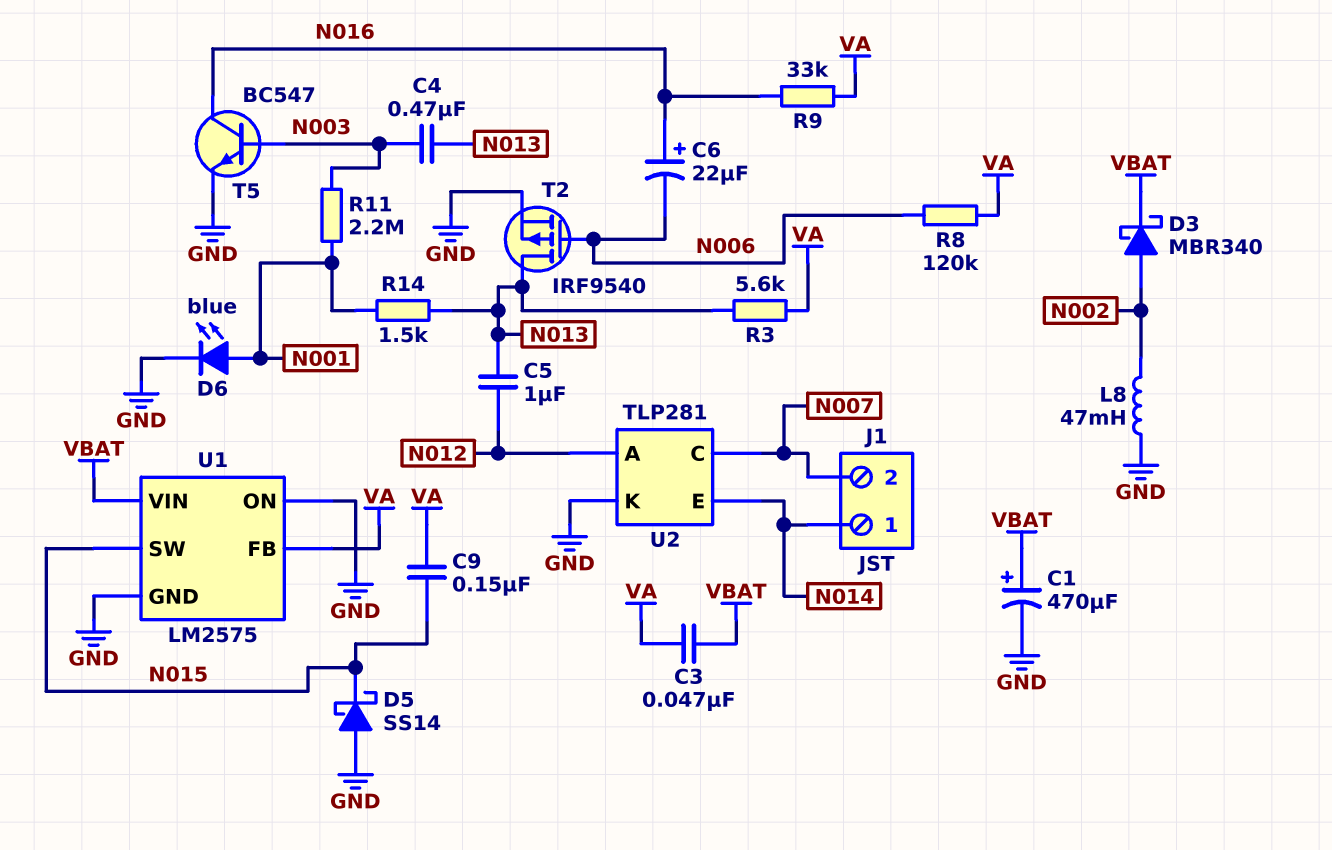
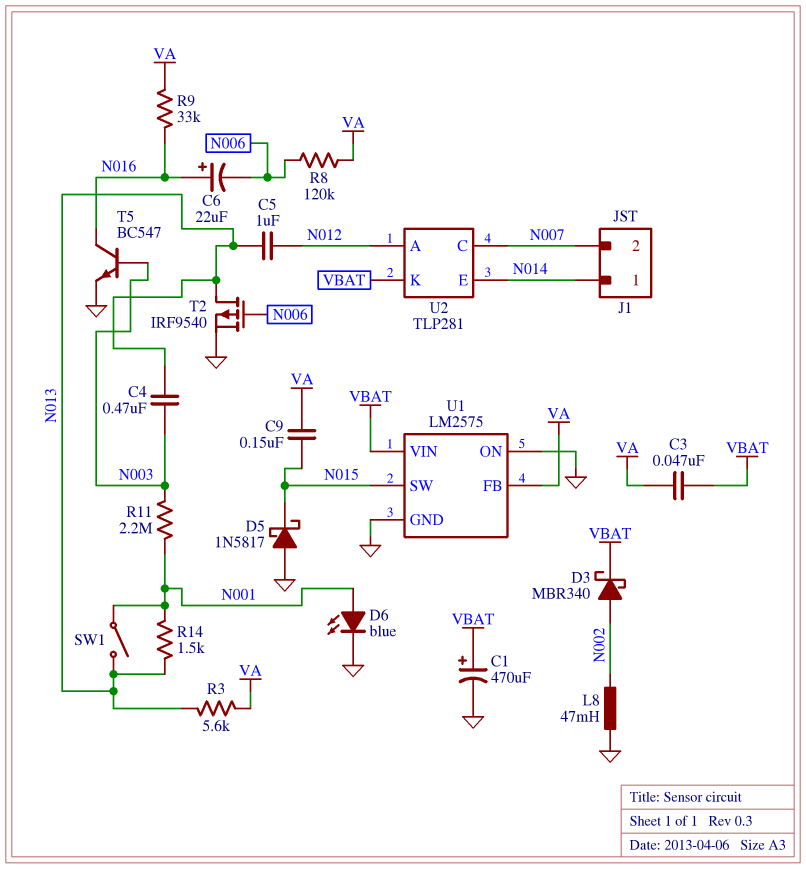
D5: schottky SS14 (A GND, K N015) -> schottky 1N5817 (A GND, K N015)
SW1: none -> switch (N001, N013)
U2 pin K: GND -> VBAT

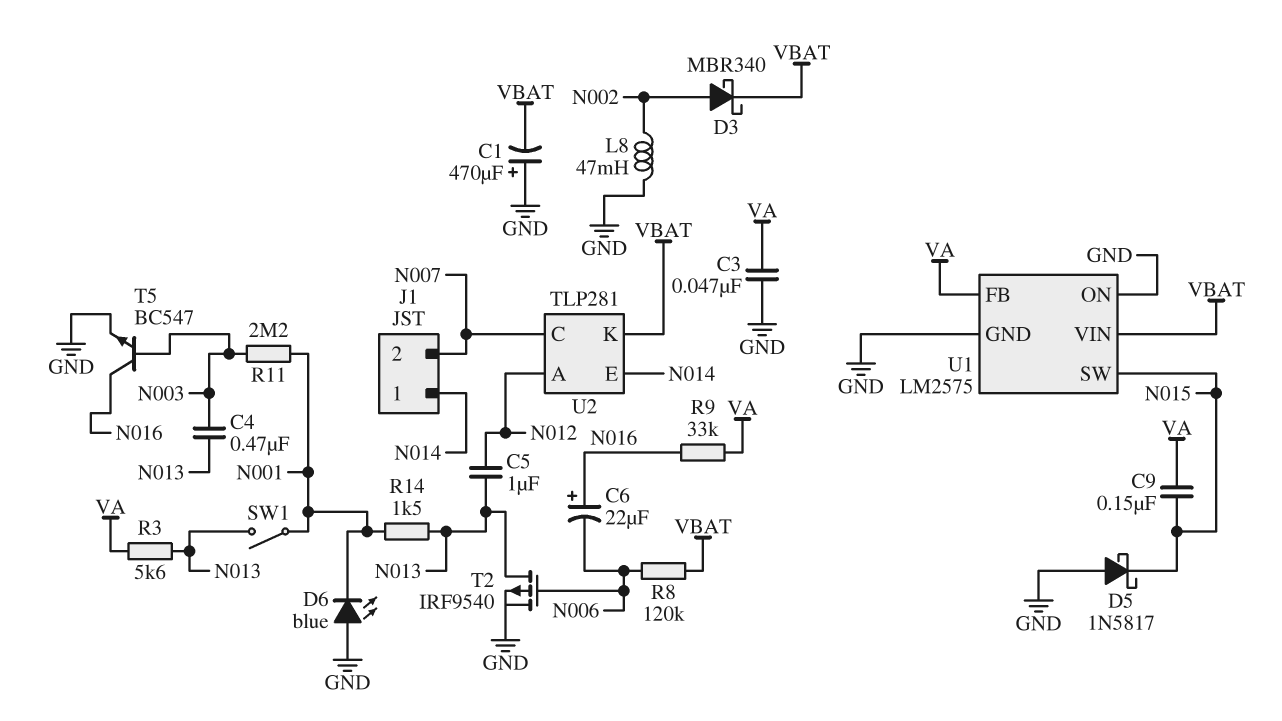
C1: 470uF (plus VBAT, minus GND) -> 470uF (plus GND, minus VBAT)
C3: 47nF (VA, VBAT) -> 47nF (GND, VA)
D6: LED blue (A N001, K GND) -> LED blue (A GND, K N001)
R8: 120k (N006, VA) -> 120k (N006, VBAT)

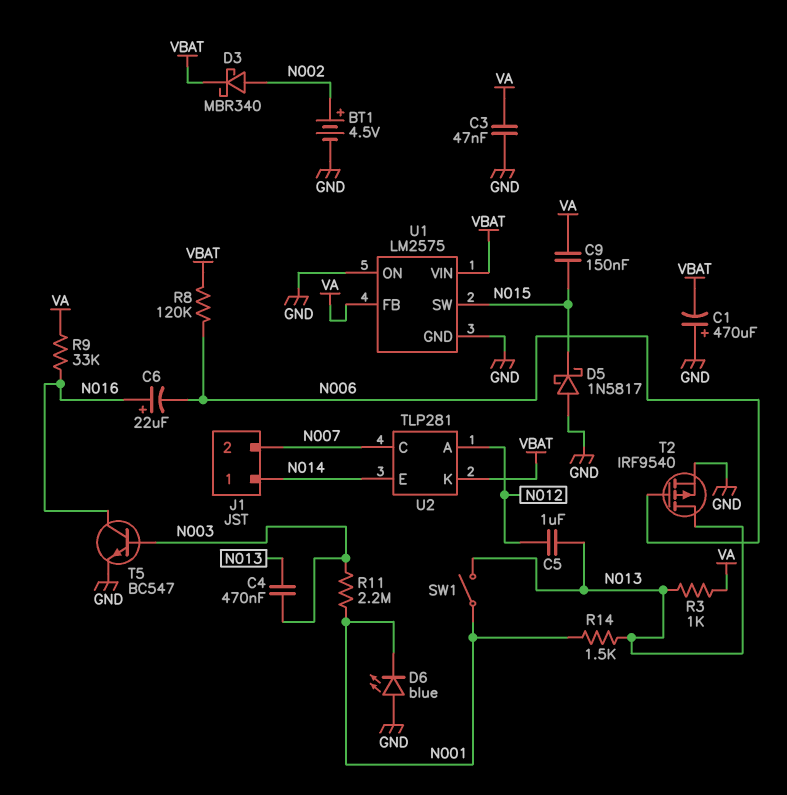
BT1: none -> 4.5V (plus N002, minus GND)
L8: 47mH (GND, N002) -> none
R3: 5.6k (N013, VA) -> 1k (N013, VA)

